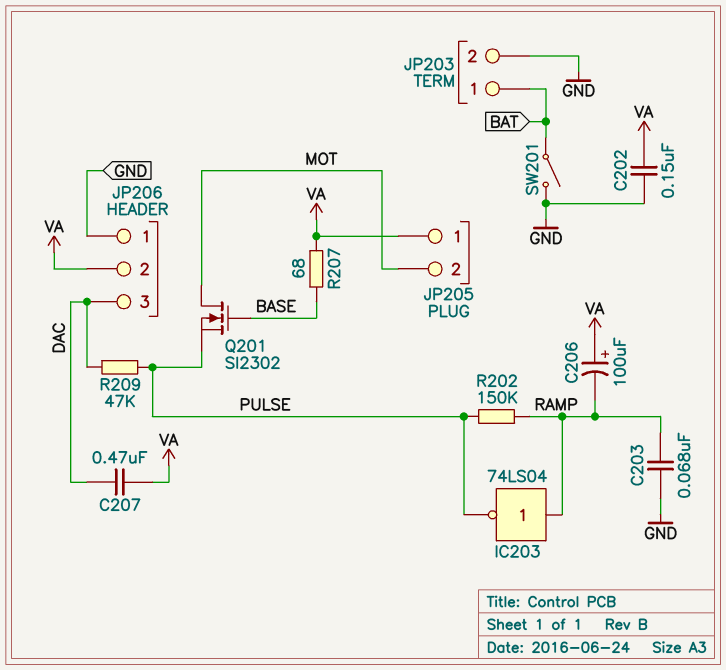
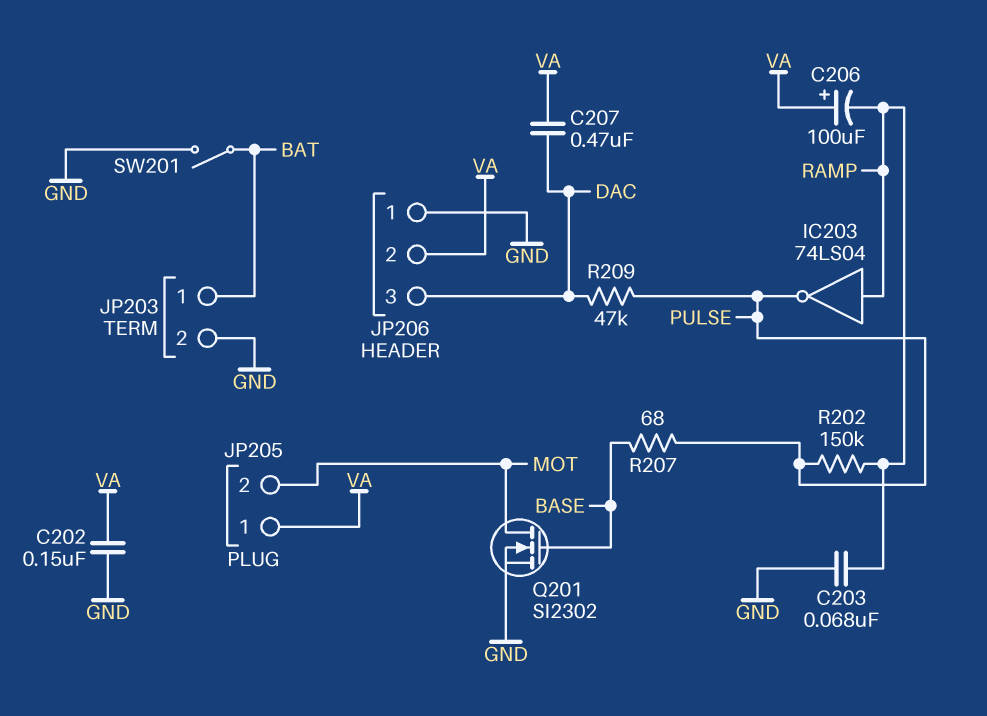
Q201: NMOS SI2302 (G BASE, D MOT, S PULSE) -> NMOS SI2302 (G BASE, D MOT, S GND)
R207: 68 (BASE, VA) -> 68 (BASE, PULSE)

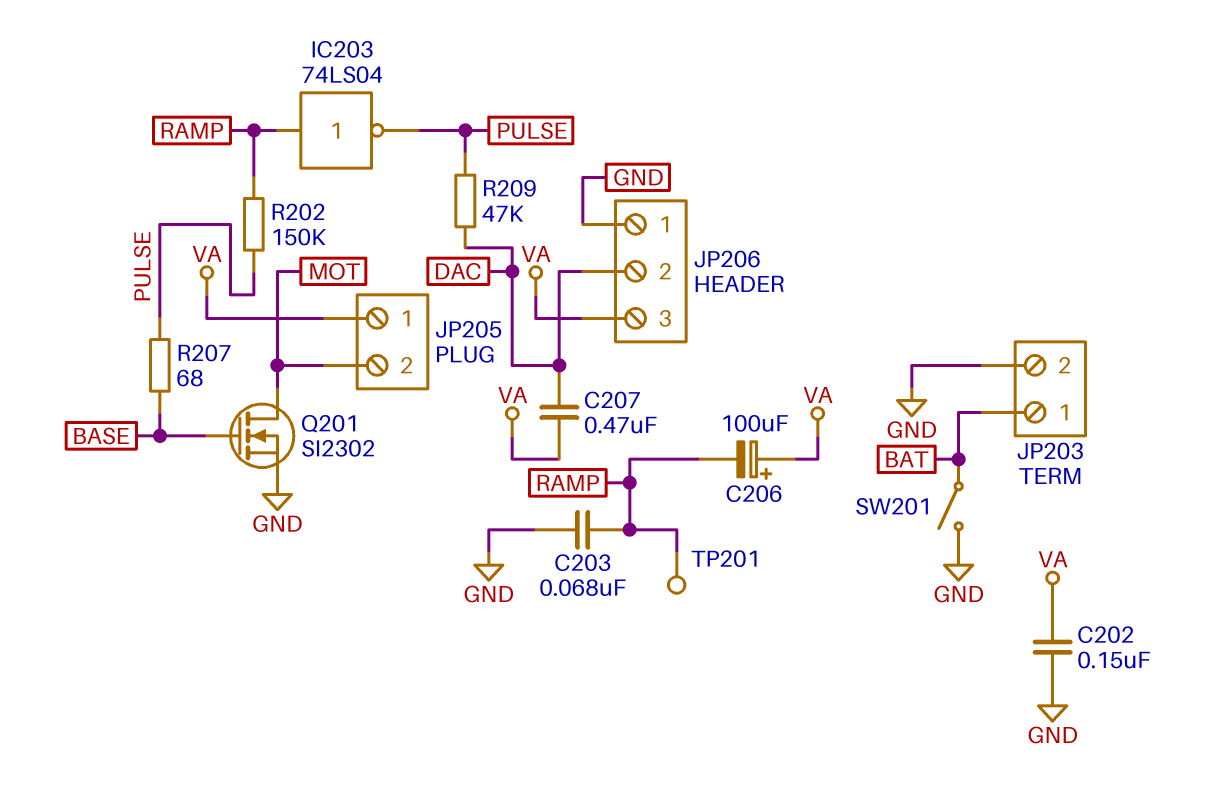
JP206 pin 2: VA -> DAC
JP206 pin 3: DAC -> VA
TP201: none -> test point (RAMP)

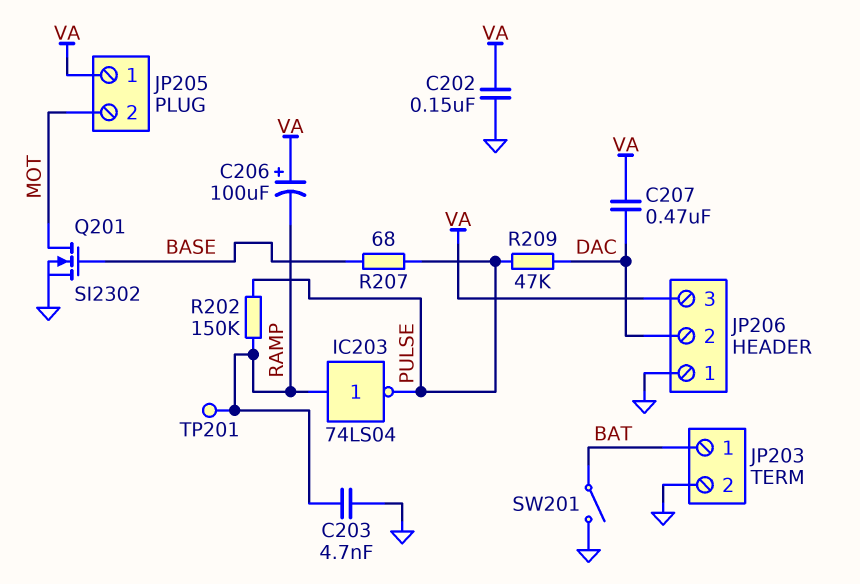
C203: 68nF (GND, RAMP) -> 4.7nF (GND, RAMP)

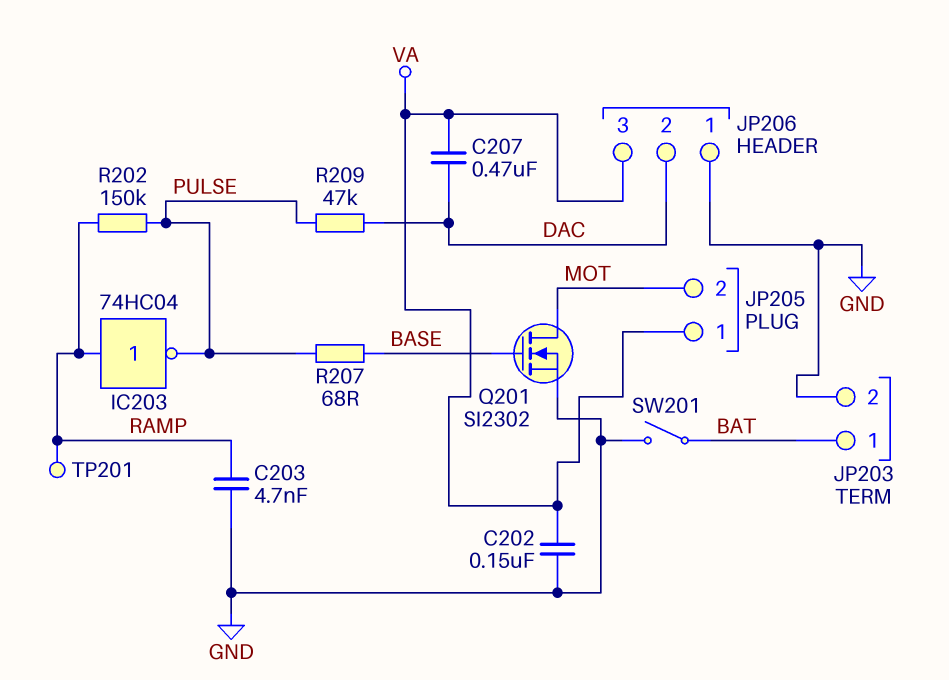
C206: 100uF (plus VA, minus RAMP) -> none
IC203: NOT 74LS04 (in RAMP, out PULSE) -> NOT 74HC04 (in RAMP, out PULSE)

